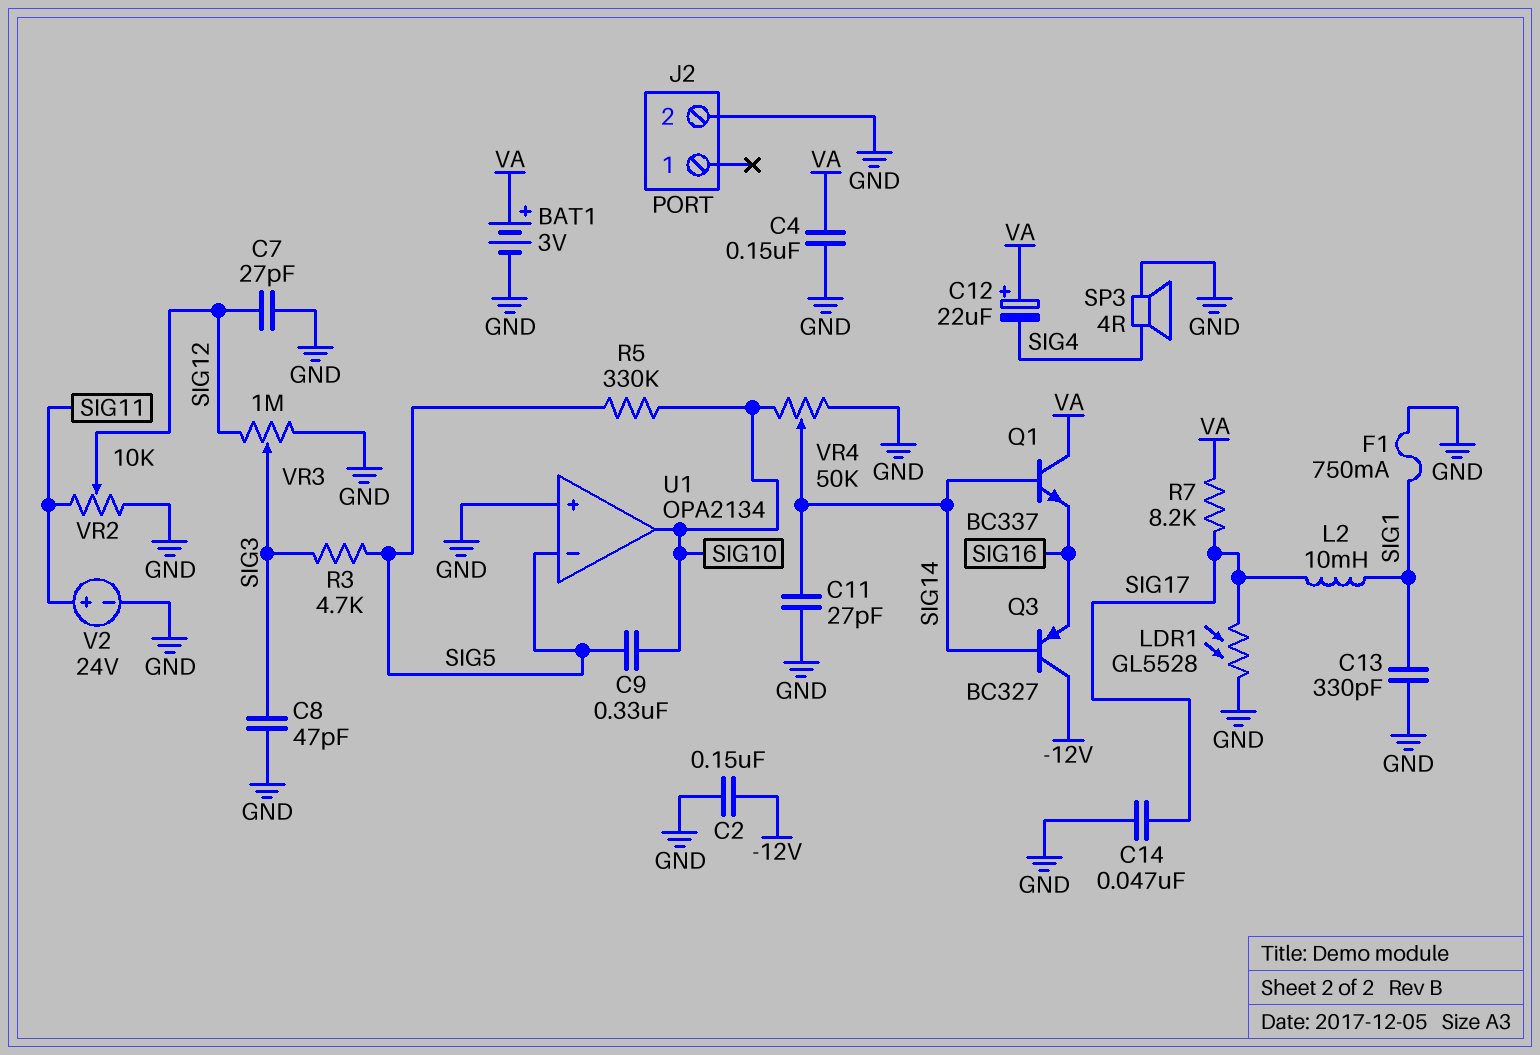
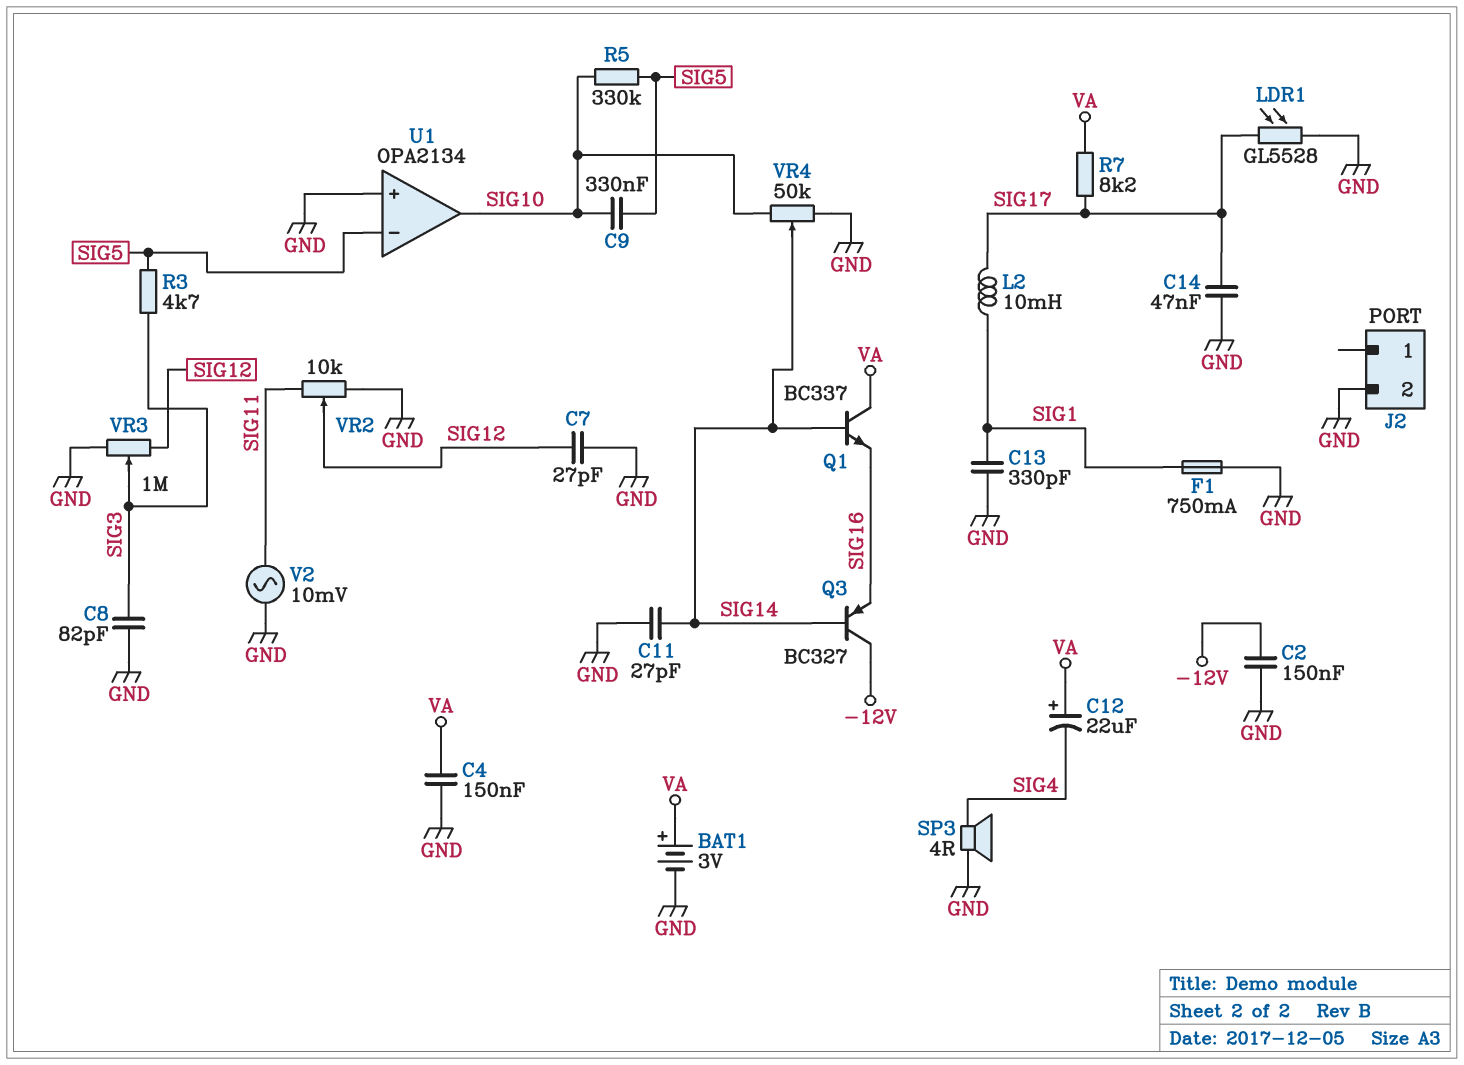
C8: 47pF (GND, SIG3) -> 82pF (GND, SIG3)
V2: 24V (plus SIG11, minus GND) -> AC 10mV (GND, SIG11)

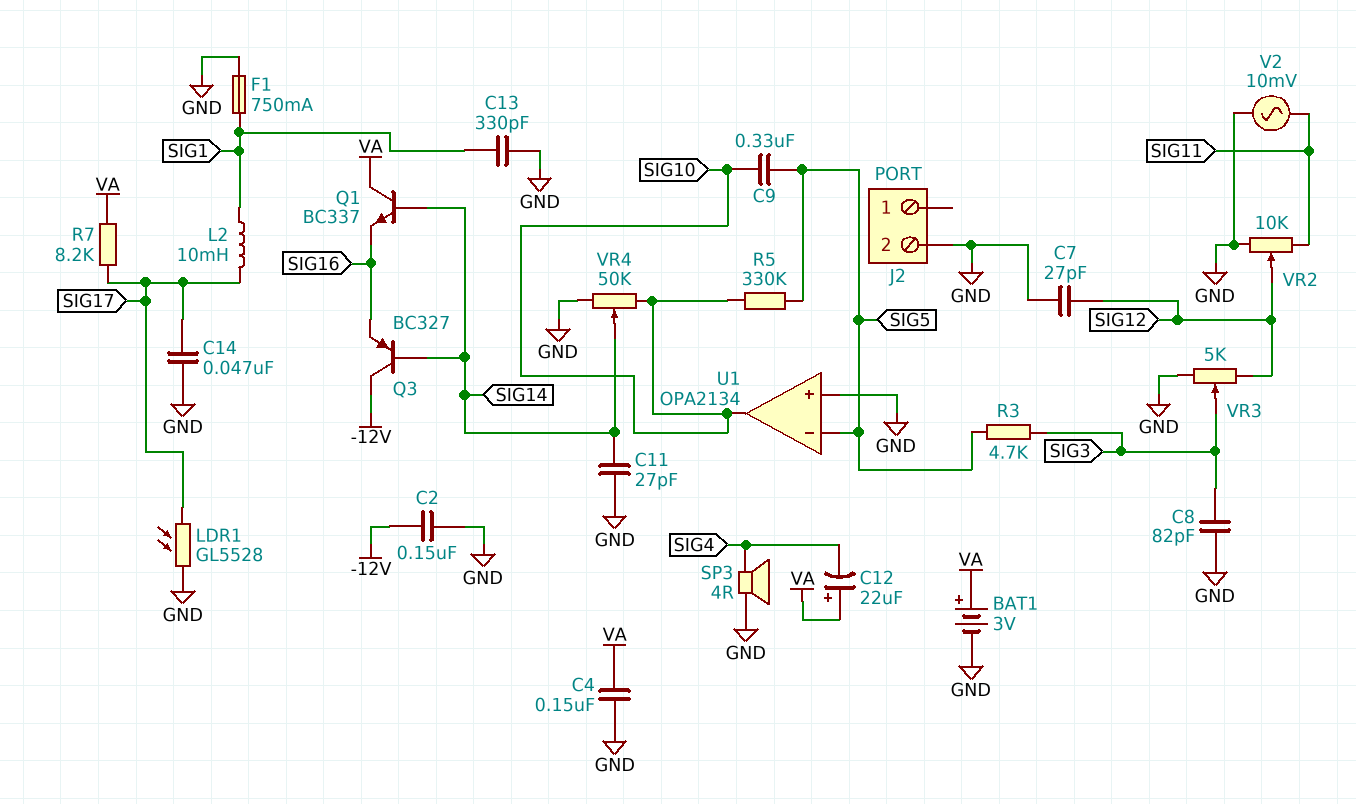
VR3: 1M (GND, SIG12, wiper SIG3) -> 5k (GND, SIG12, wiper SIG3)

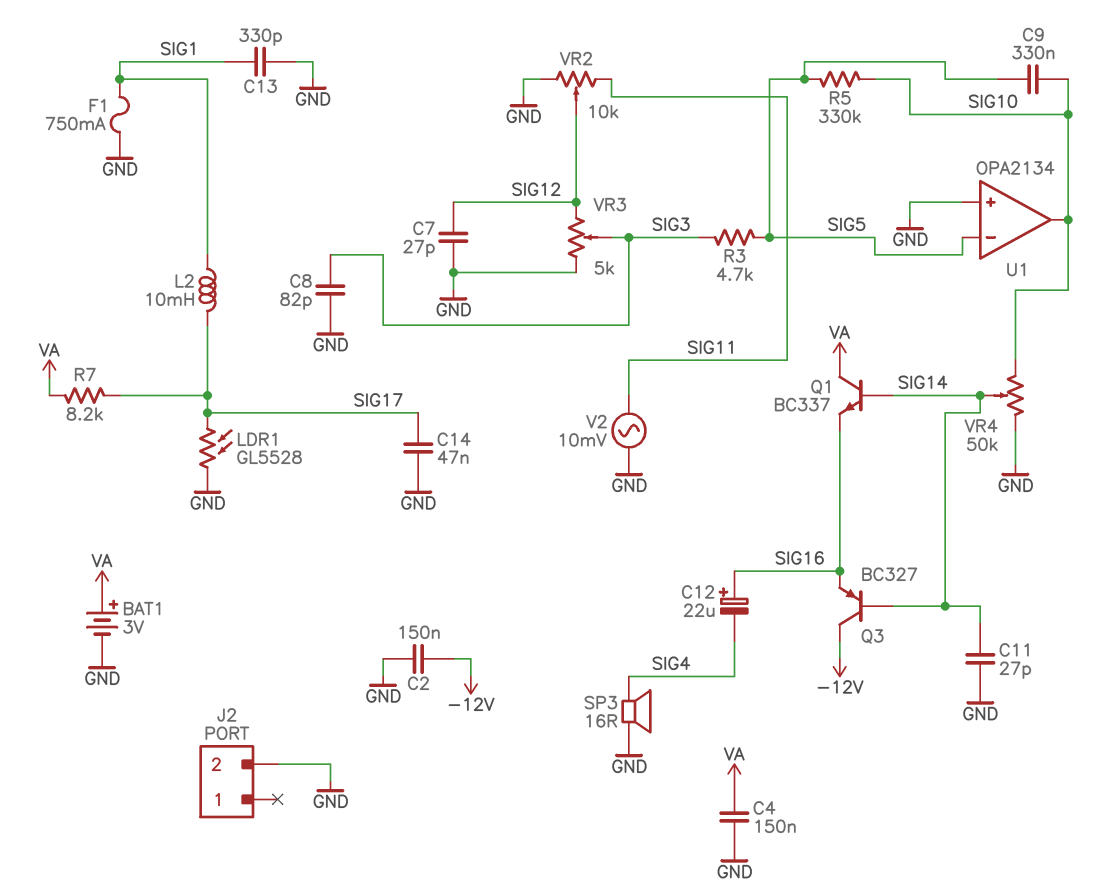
C12: 22uF (plus VA, minus SIG4) -> 22uF (plus SIG16, minus SIG4)
SP3: speaker 4R (GND, SIG4) -> speaker 16R (GND, SIG4)

